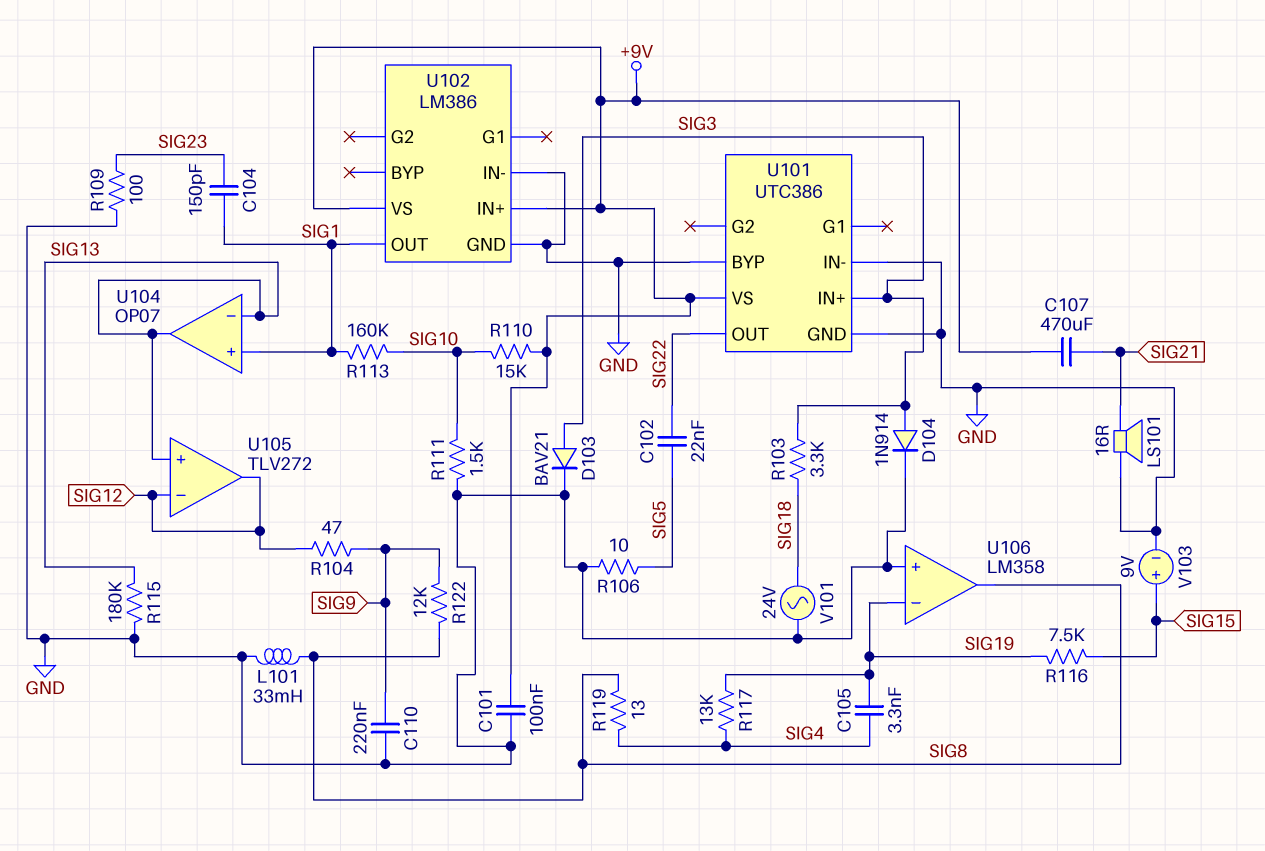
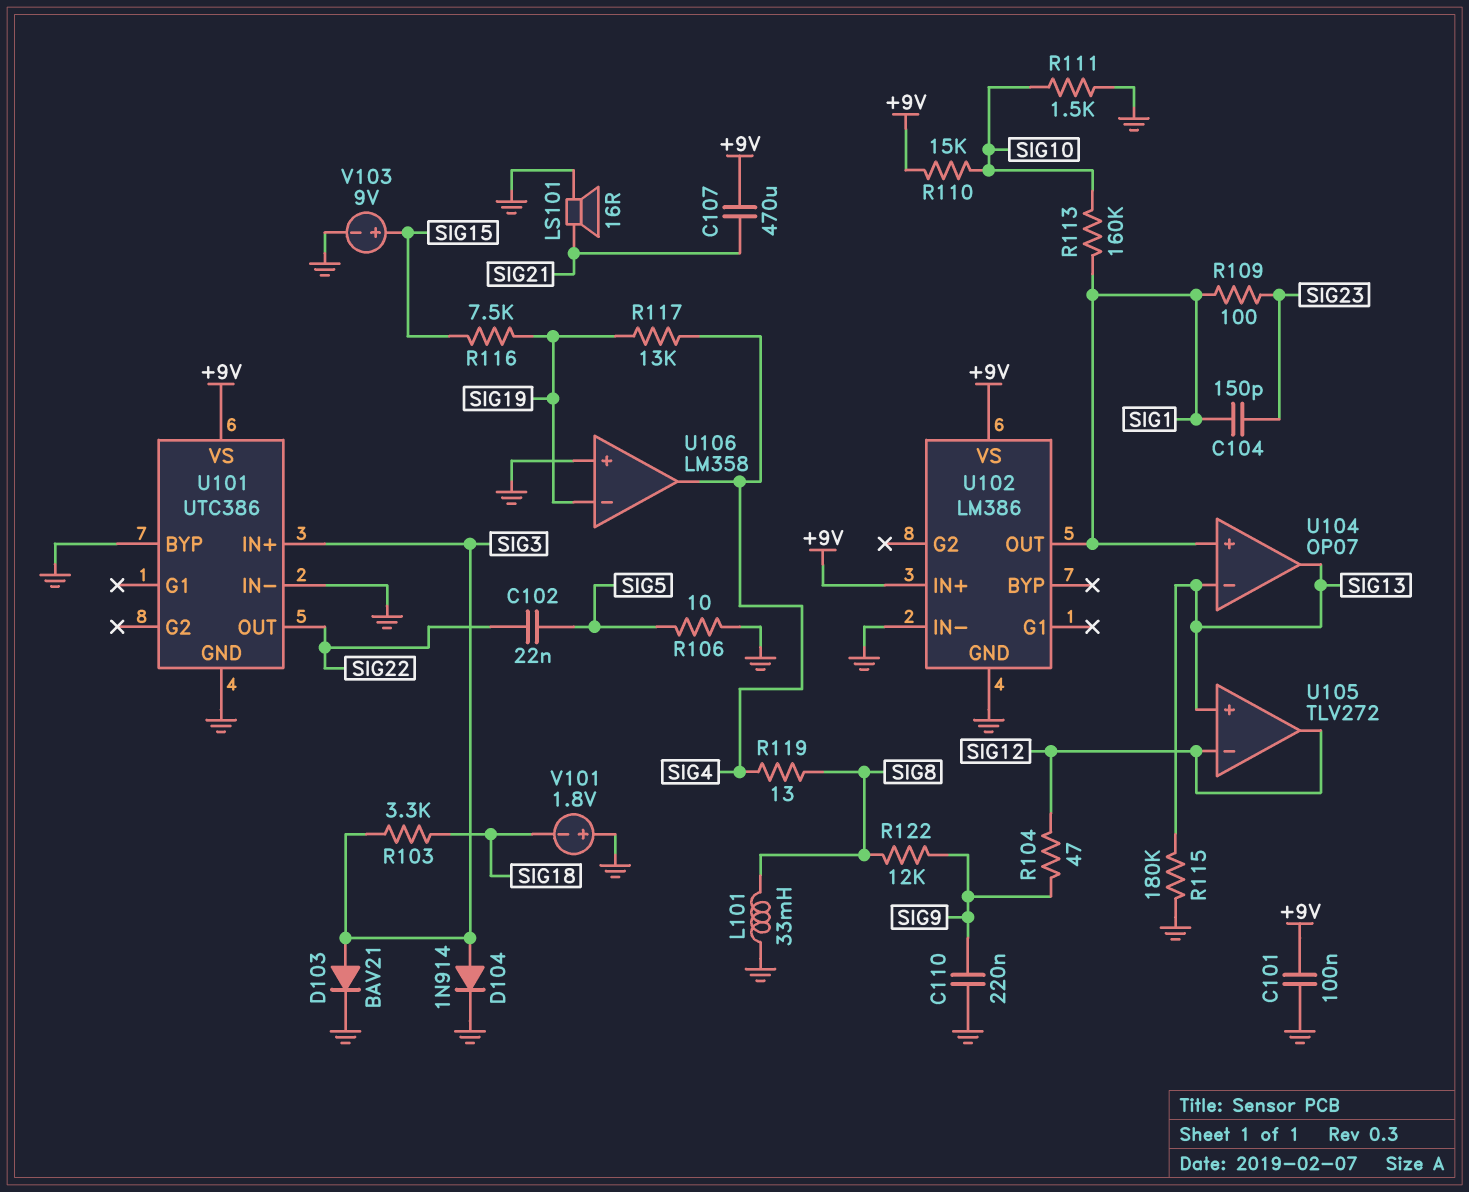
C105: 3.3nF (SIG4, SIG19) -> none
R109: 100 (GND, SIG23) -> 100 (SIG1, SIG23)
U106 pin out: SIG8 -> SIG4
V101: AC 24V (GND, SIG18) -> 1.8V (plus GND, minus SIG18)

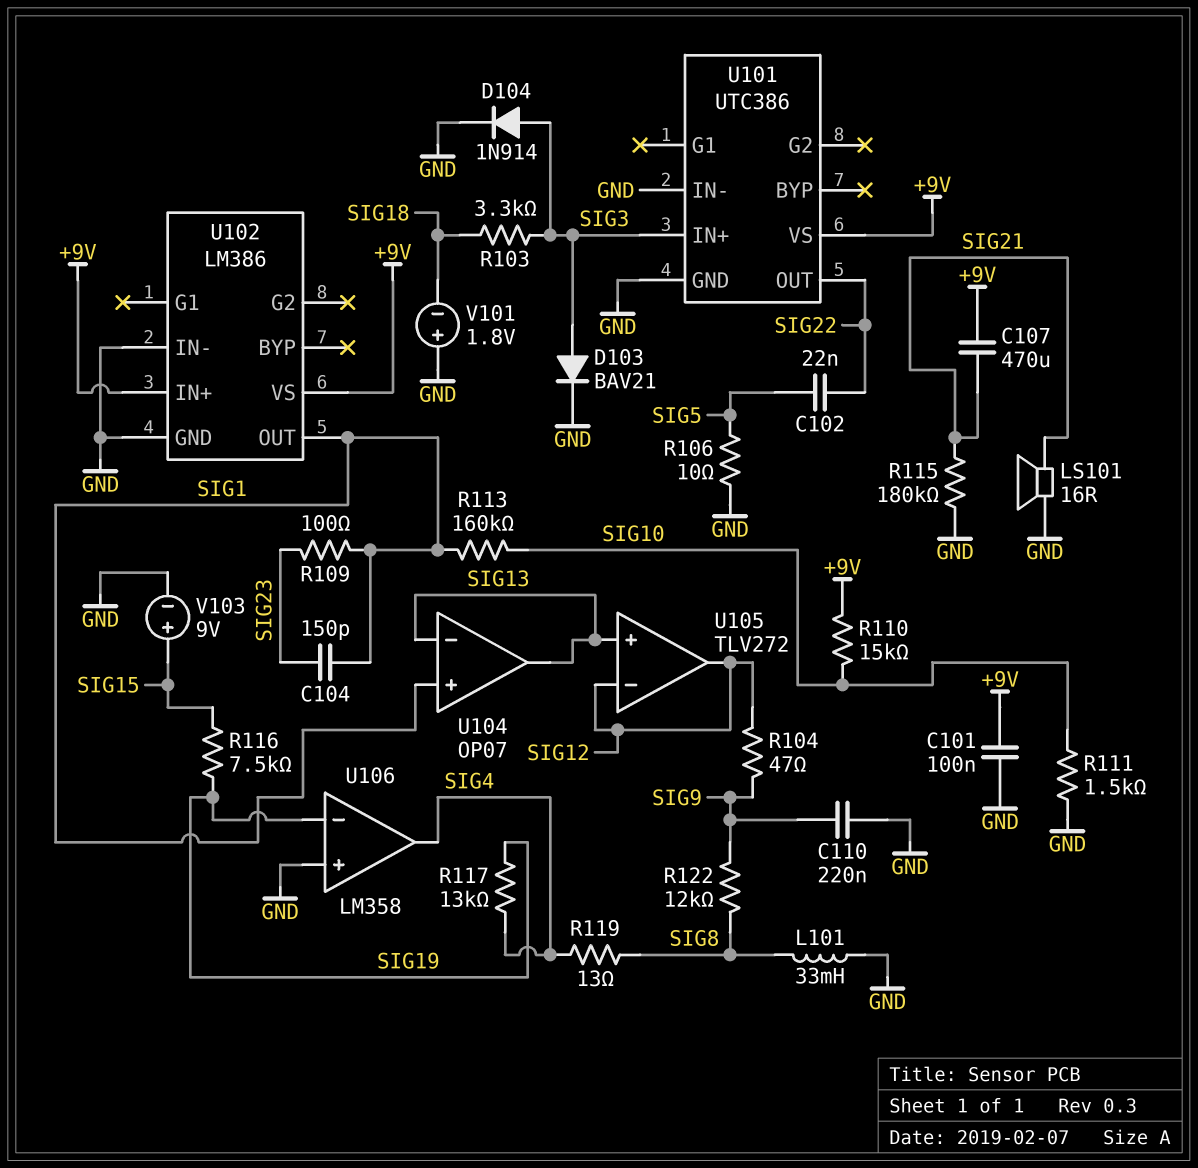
R115: 180k (GND, SIG13) -> 180k (GND, SIG21)
U101 pin BYP: GND -> none

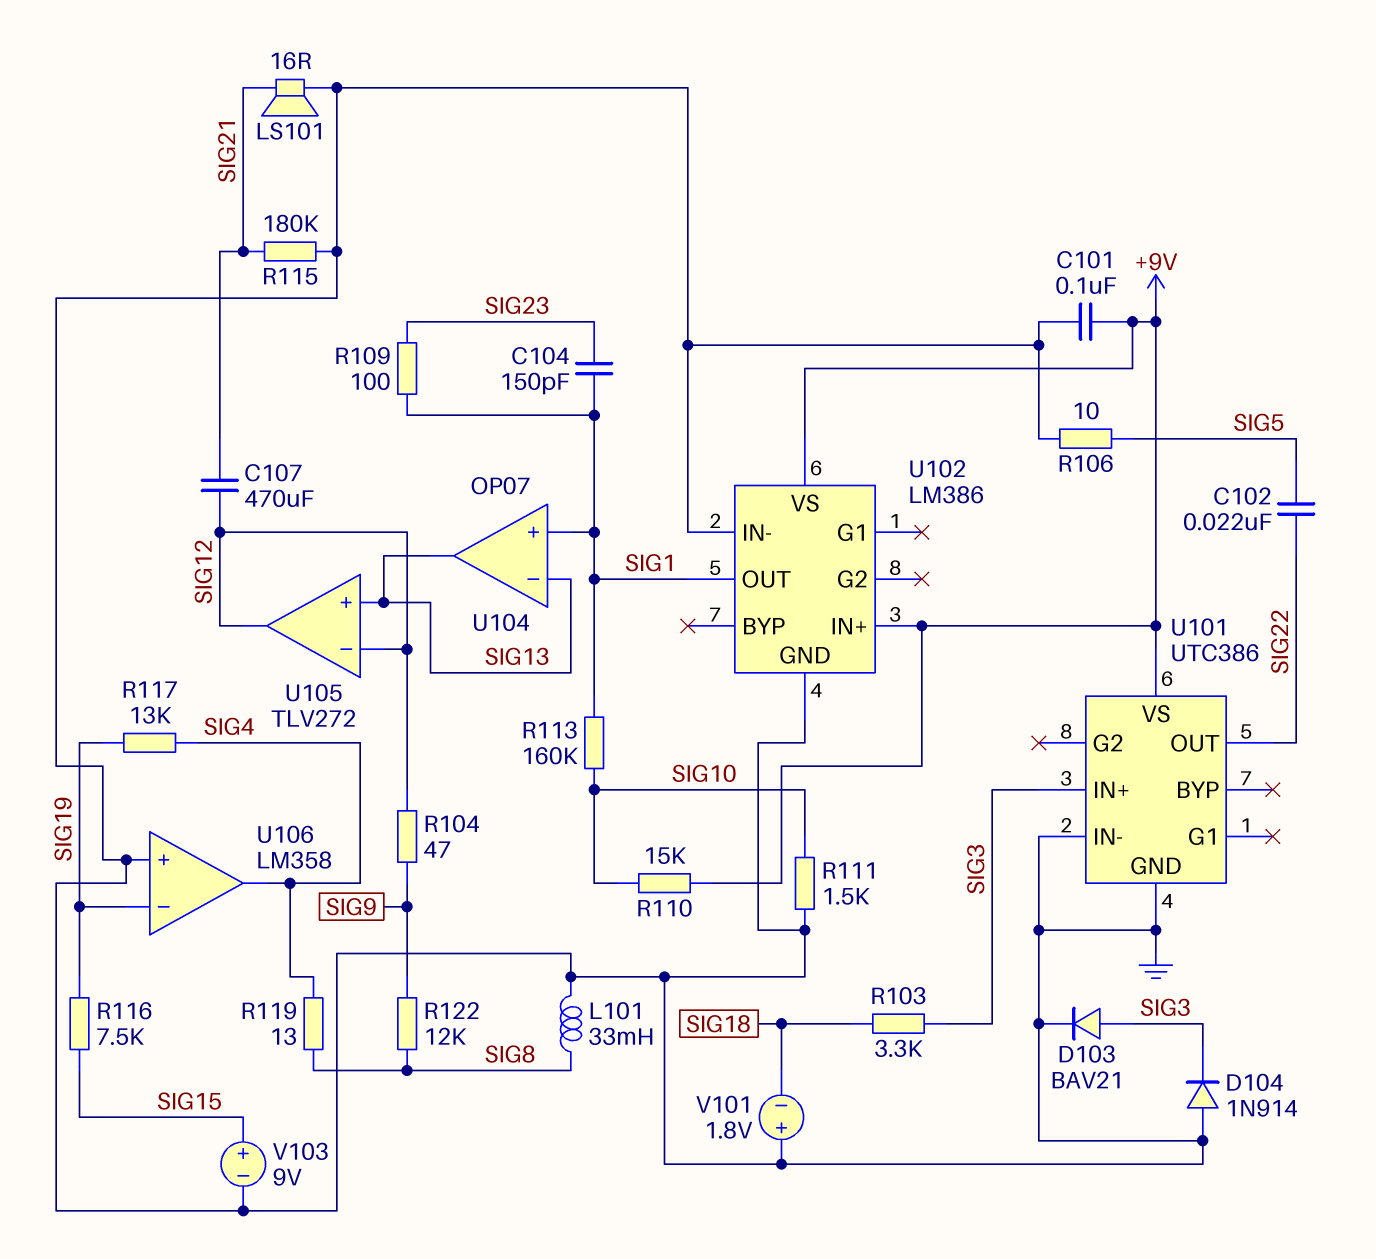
C107: 470uF (+9V, SIG21) -> 470uF (SIG12, SIG21)
C110: 220nF (GND, SIG9) -> none
D104: diode 1N914 (A SIG3, K GND) -> diode 1N914 (A GND, K SIG3)

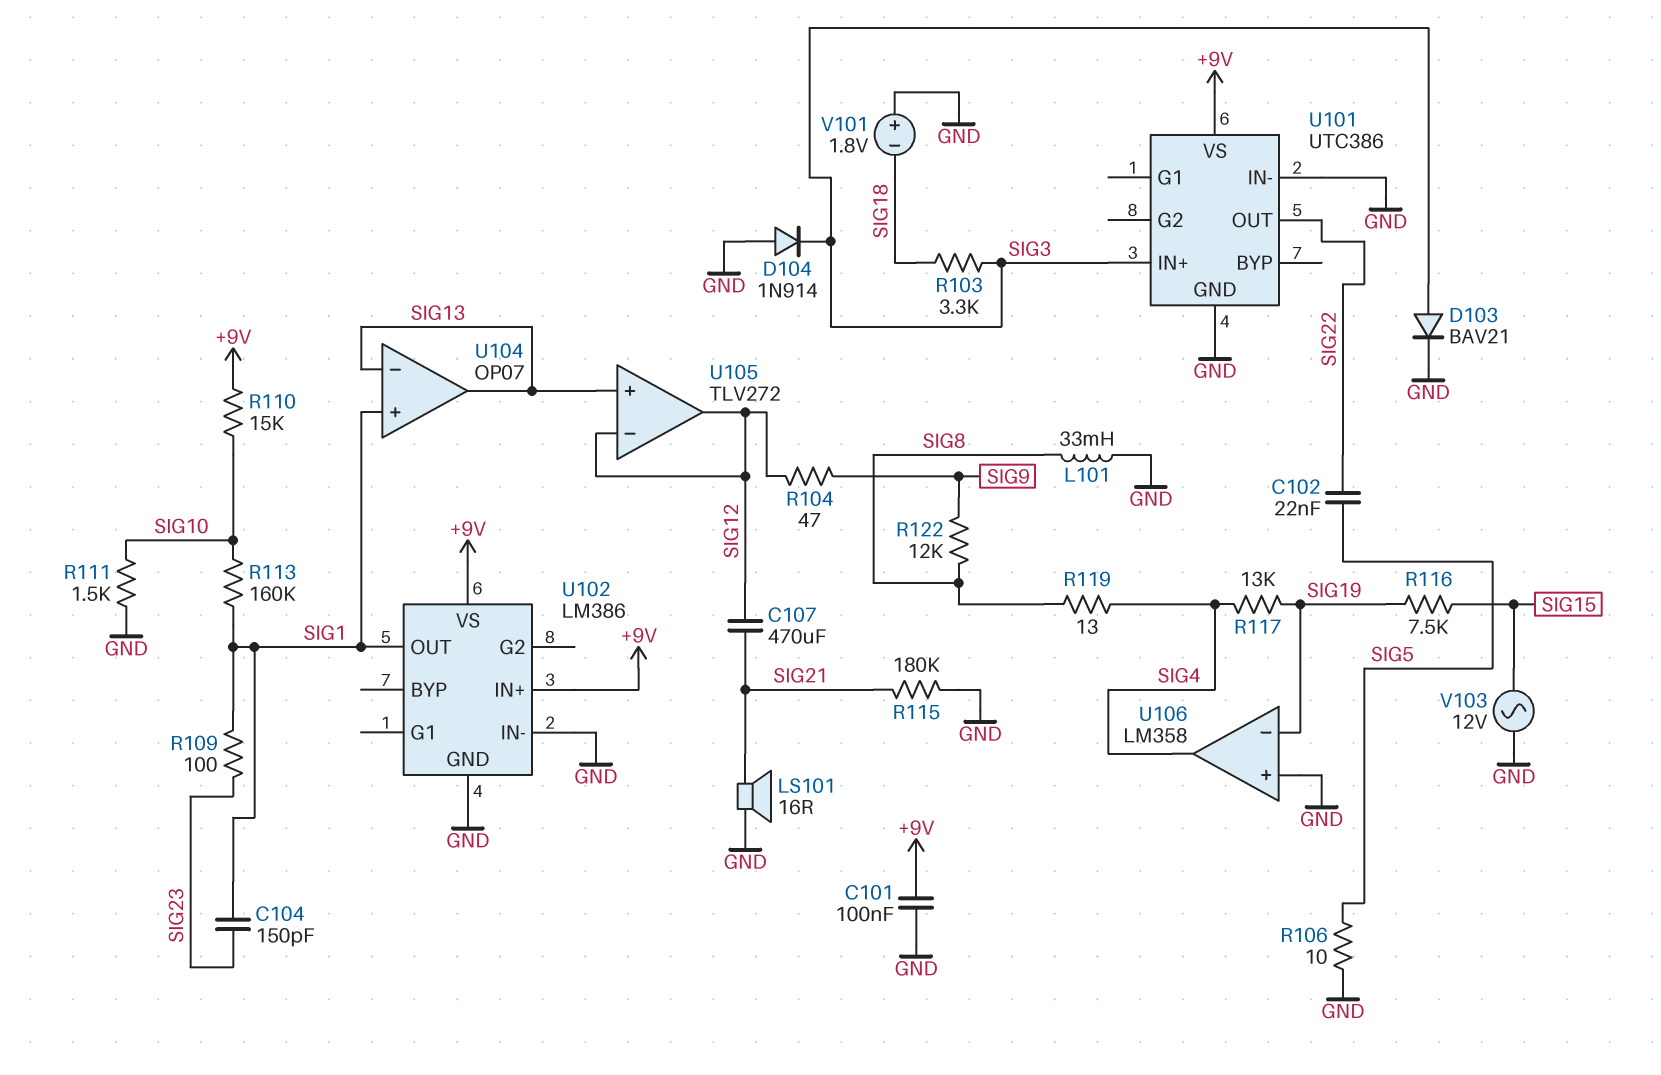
V103: 9V (plus SIG15, minus GND) -> AC 12V (GND, SIG15)

